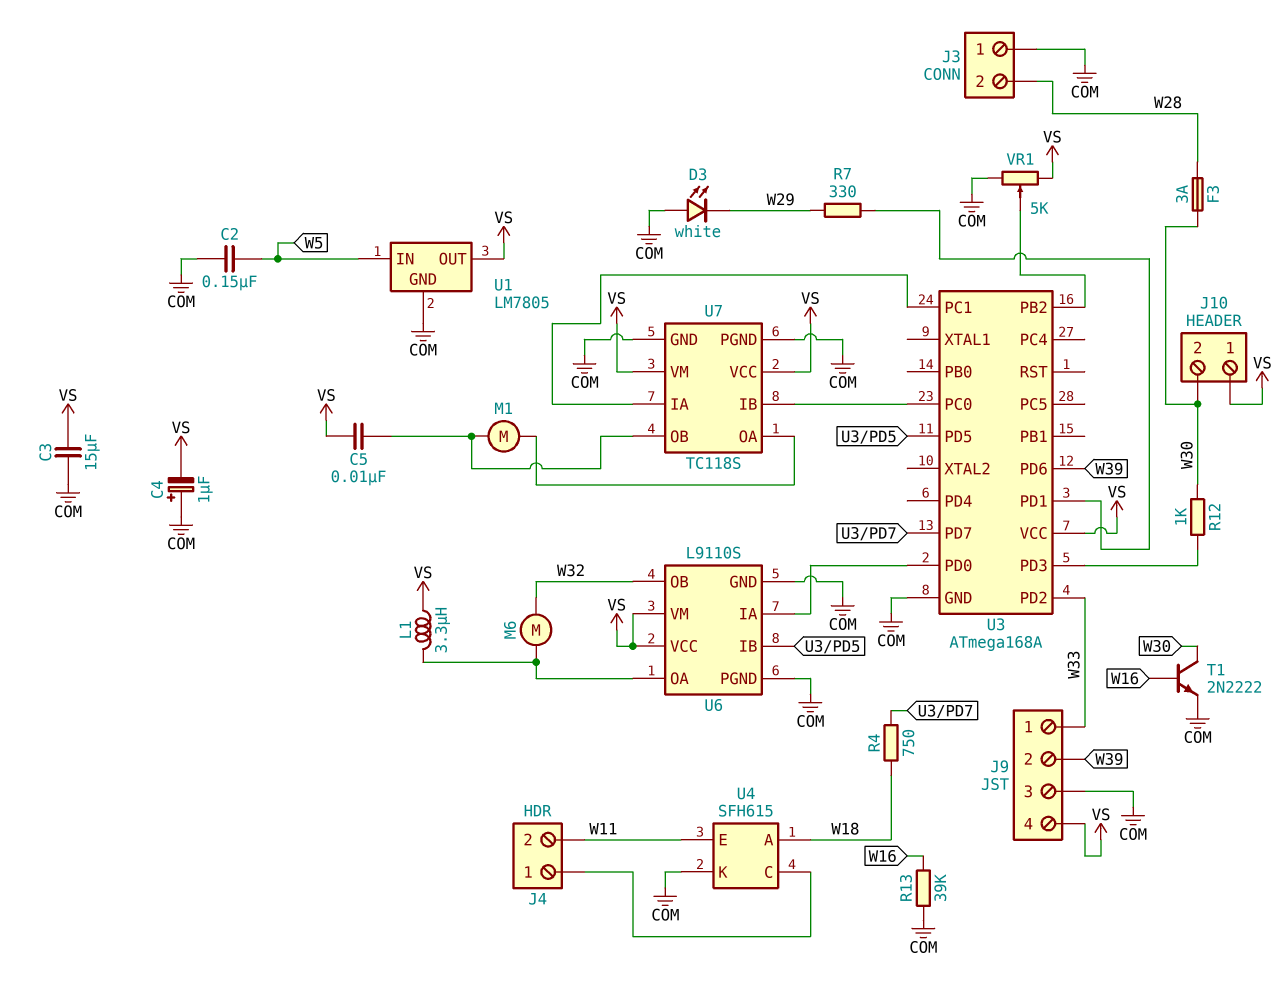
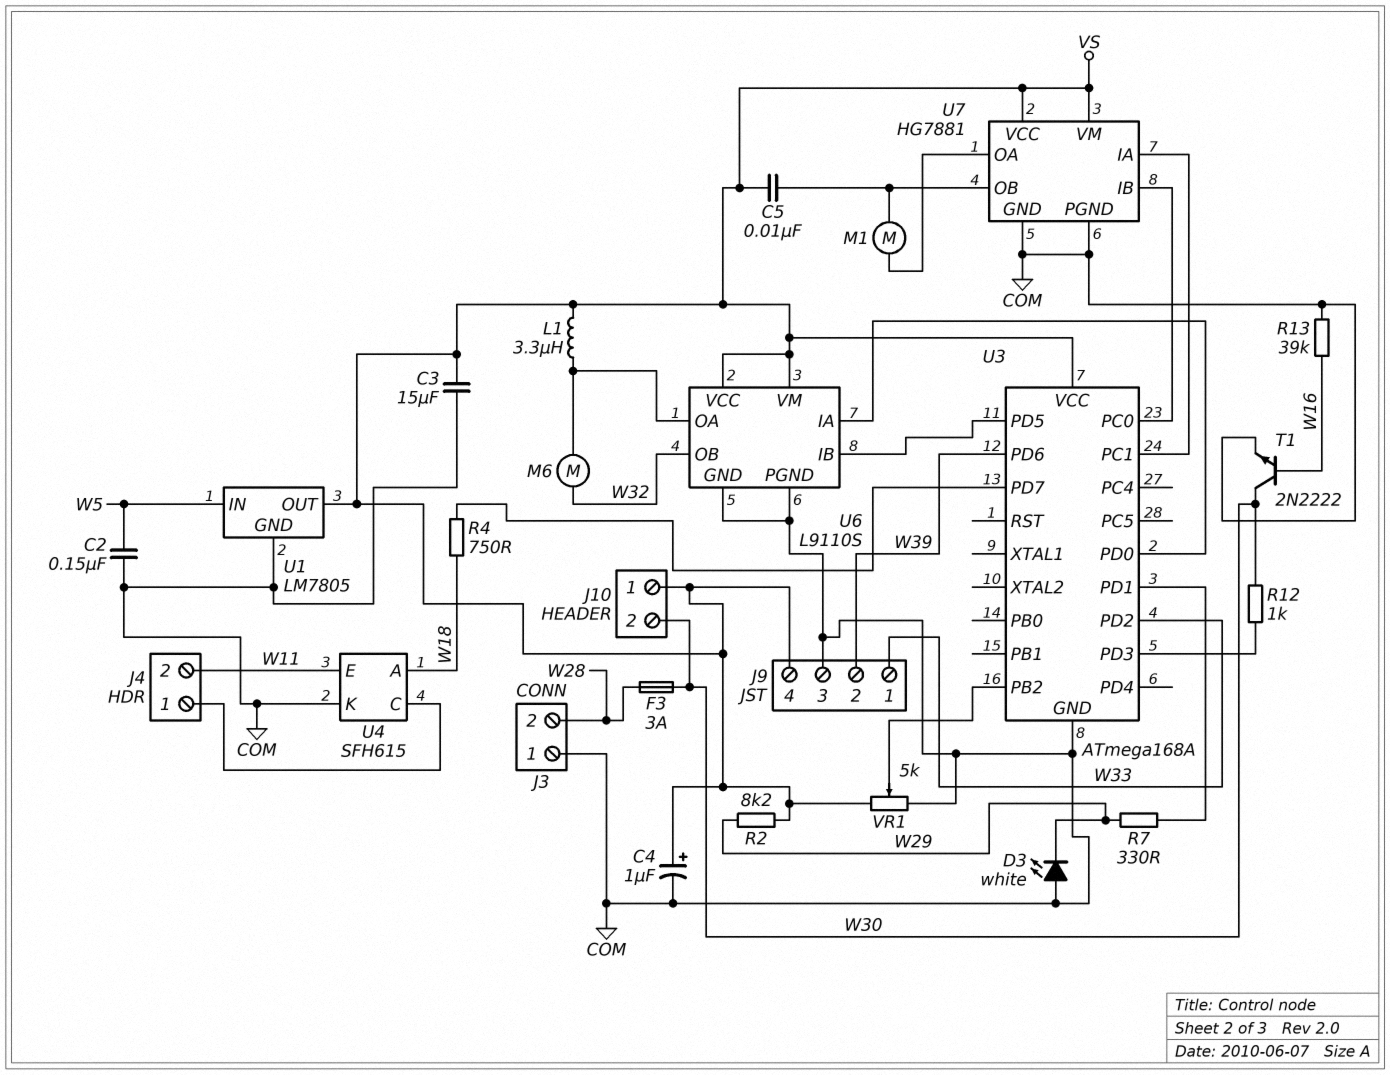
C4: 1uF (plus COM, minus VS) -> 1uF (plus VS, minus COM)
R2: none -> 8.2k (VS, W29)
U7: TC118S -> HG7881

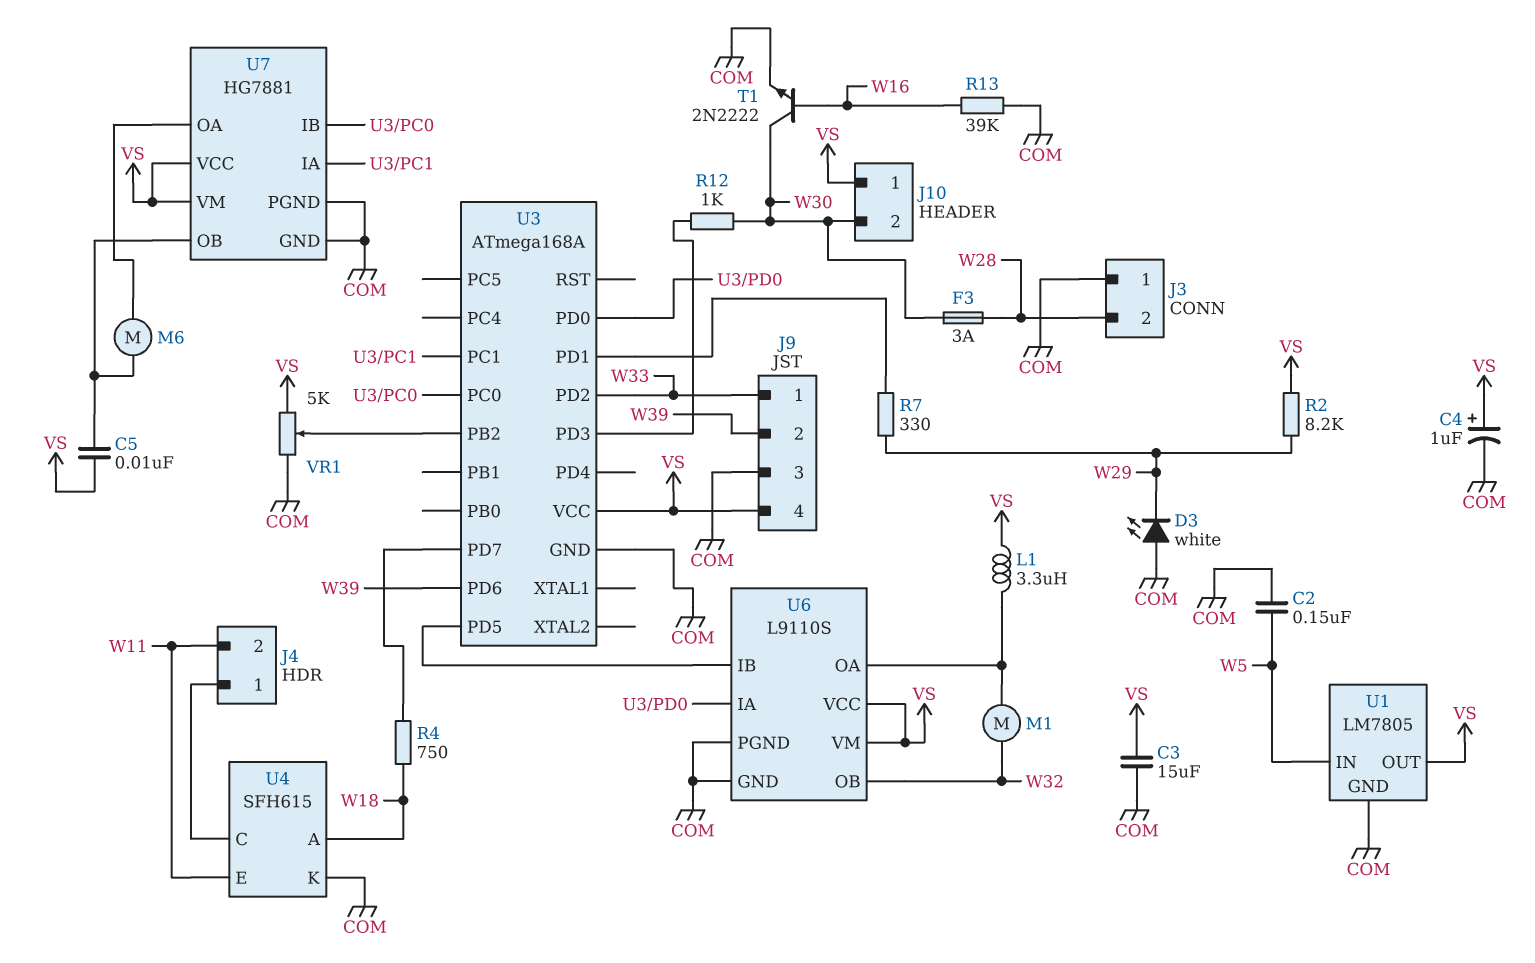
M1: motor (U7/OA, U7/OB) -> motor (U6/OA, W32)
M6: motor (U6/OA, W32) -> motor (U7/OA, U7/OB)

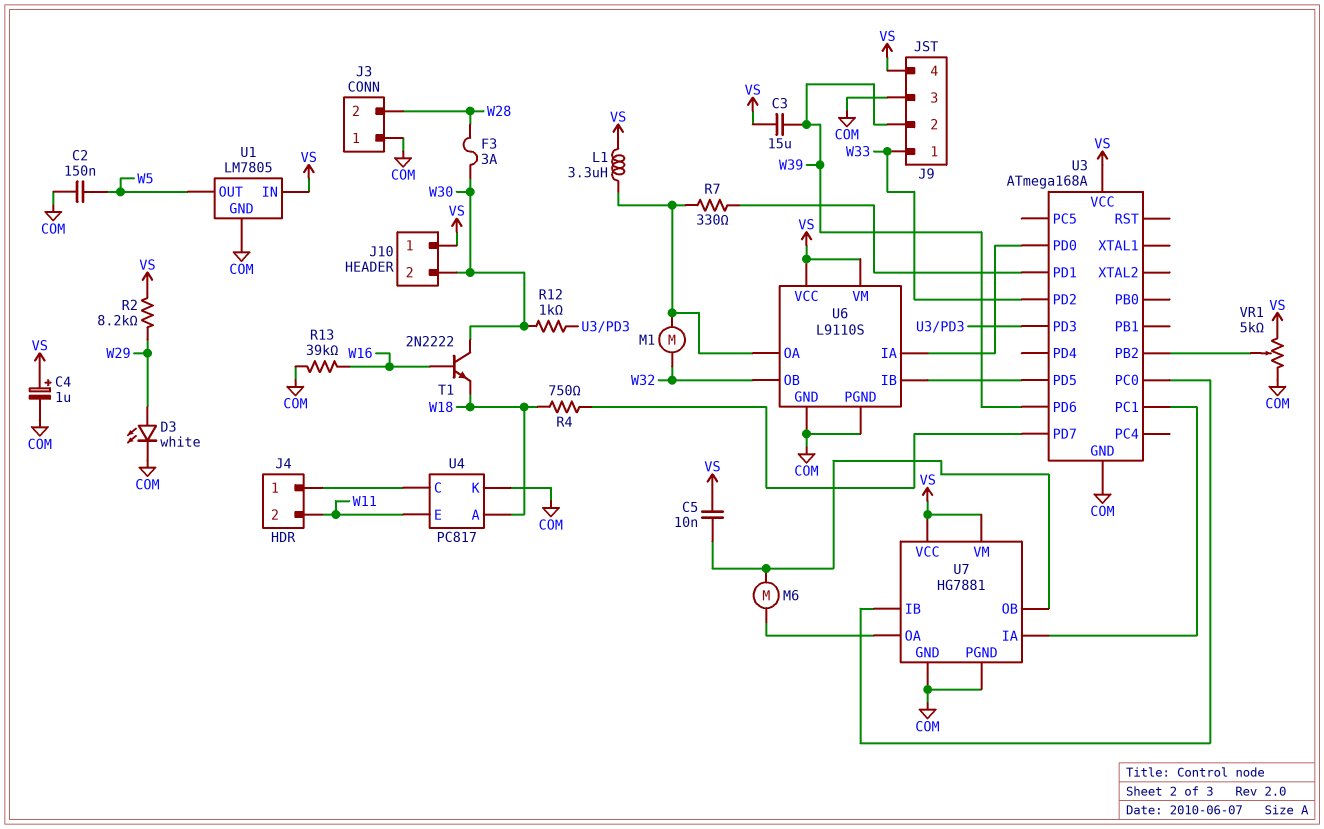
C3: 15uF (COM, VS) -> 15uF (VS, W39)
D3: LED white (A COM, K W29) -> LED white (A W29, K COM)
R7: 330 (U3/PD1, W29) -> 330 (U3/PD1, U6/OA)
T1: NPN 2N2222 (B W16, C W30, E COM) -> NPN 2N2222 (B W16, C W30, E W18)
U1 pin IN: W5 -> VS
U1 pin OUT: VS -> W5
U4: SFH615 -> PC817

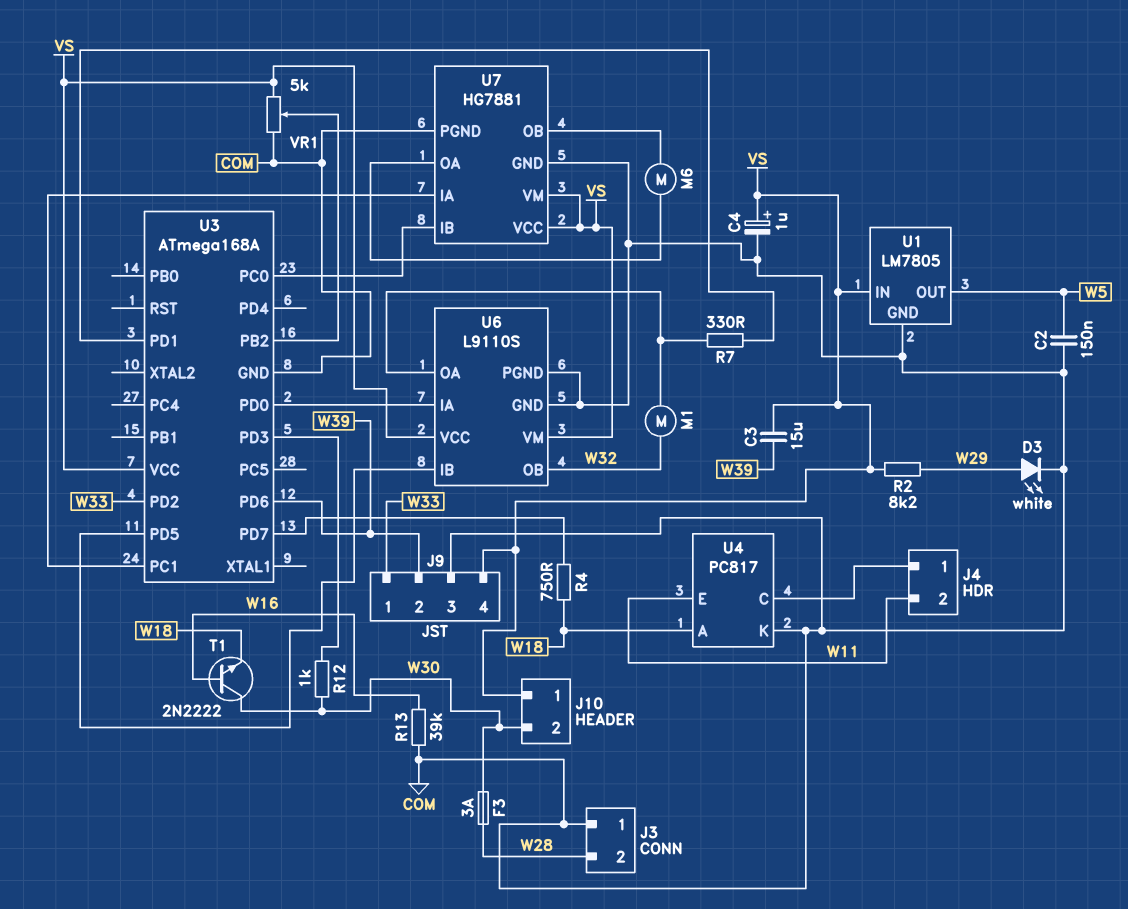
C5: 10nF (U7/OB, VS) -> none
L1: 3.3uH (U6/OA, VS) -> none

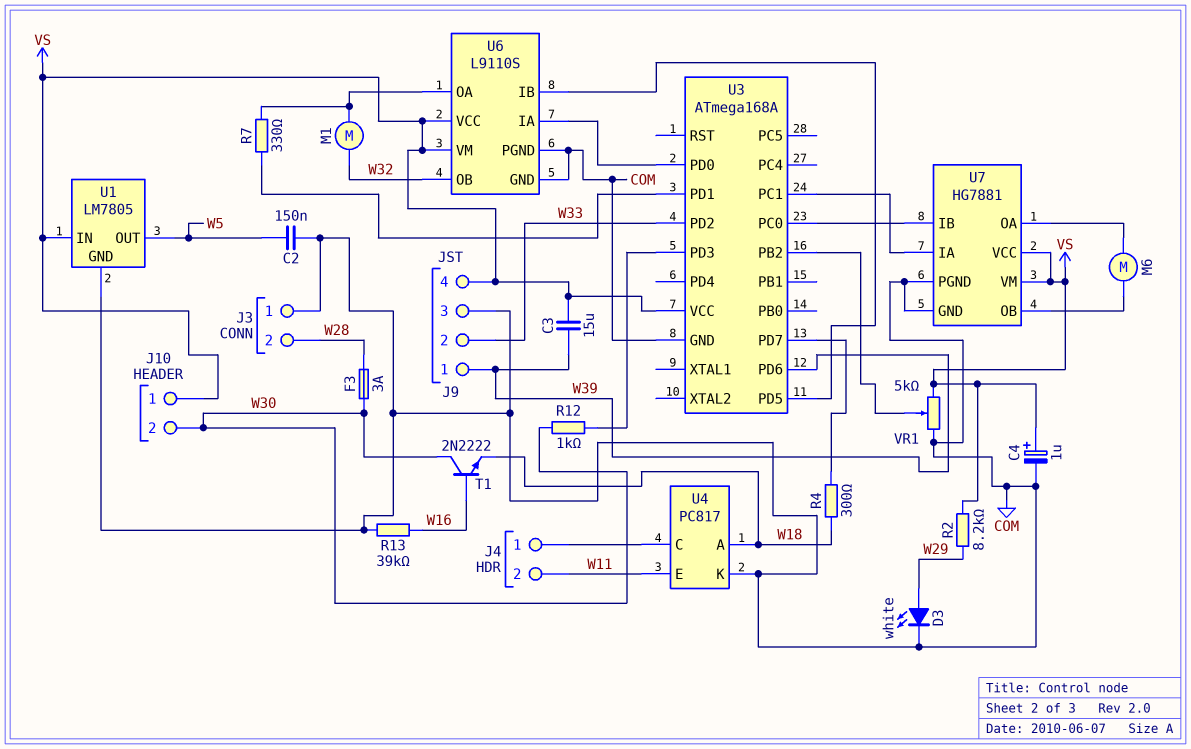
J9 pin 1: W33 -> W39
J9 pin 2: W39 -> W33
R4: 750 (U3/PD7, W18) -> 300 (U3/PD7, W18)

